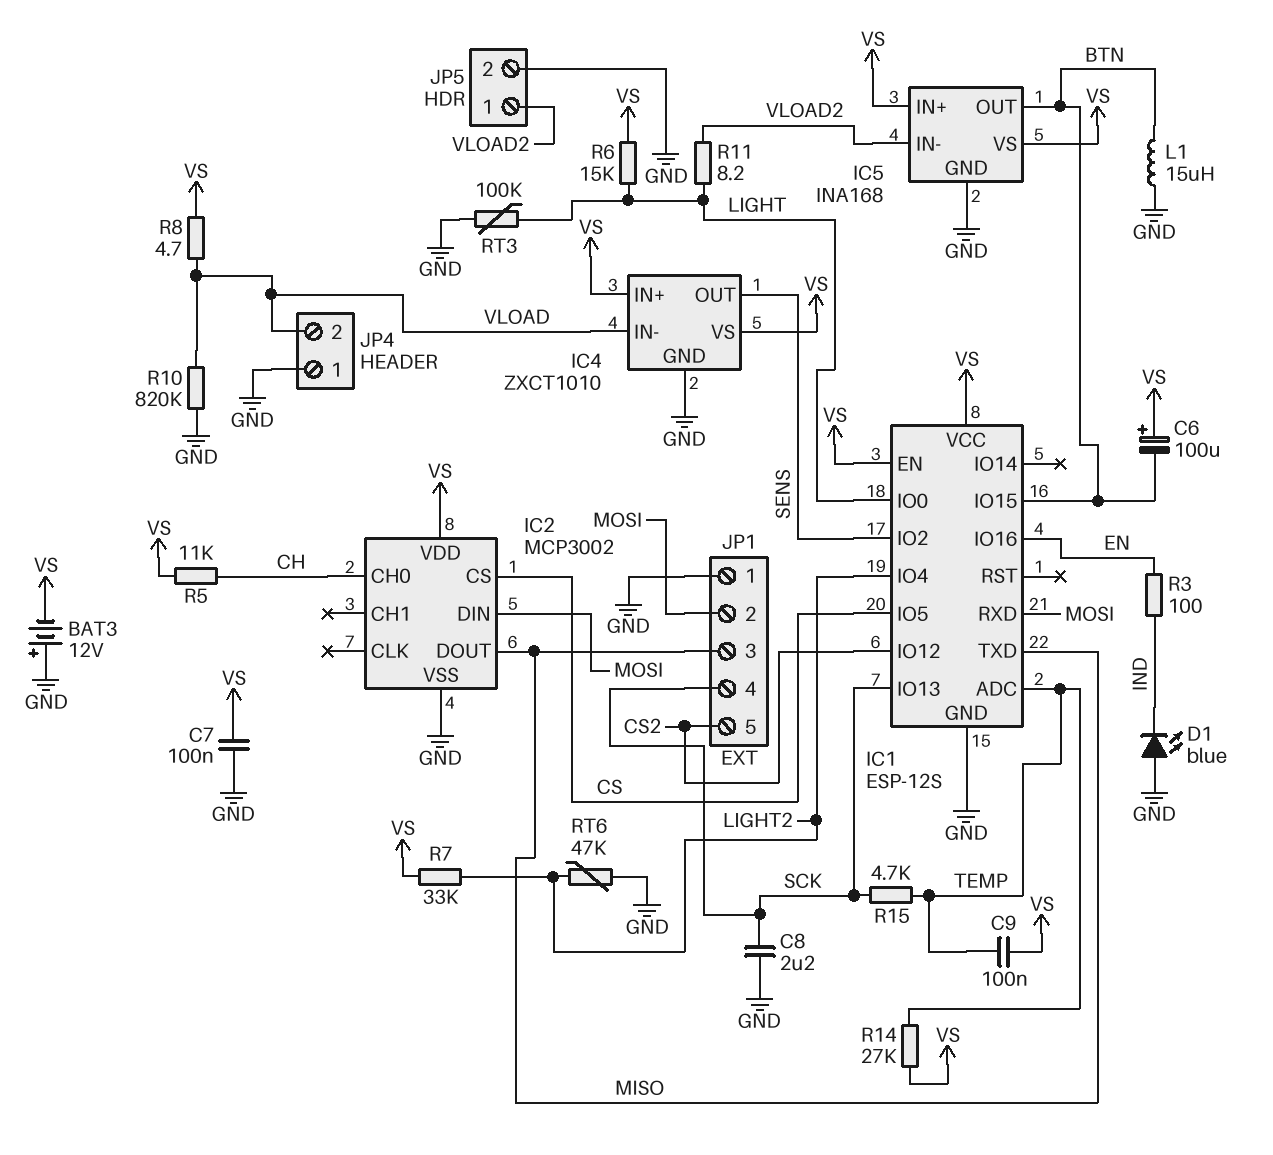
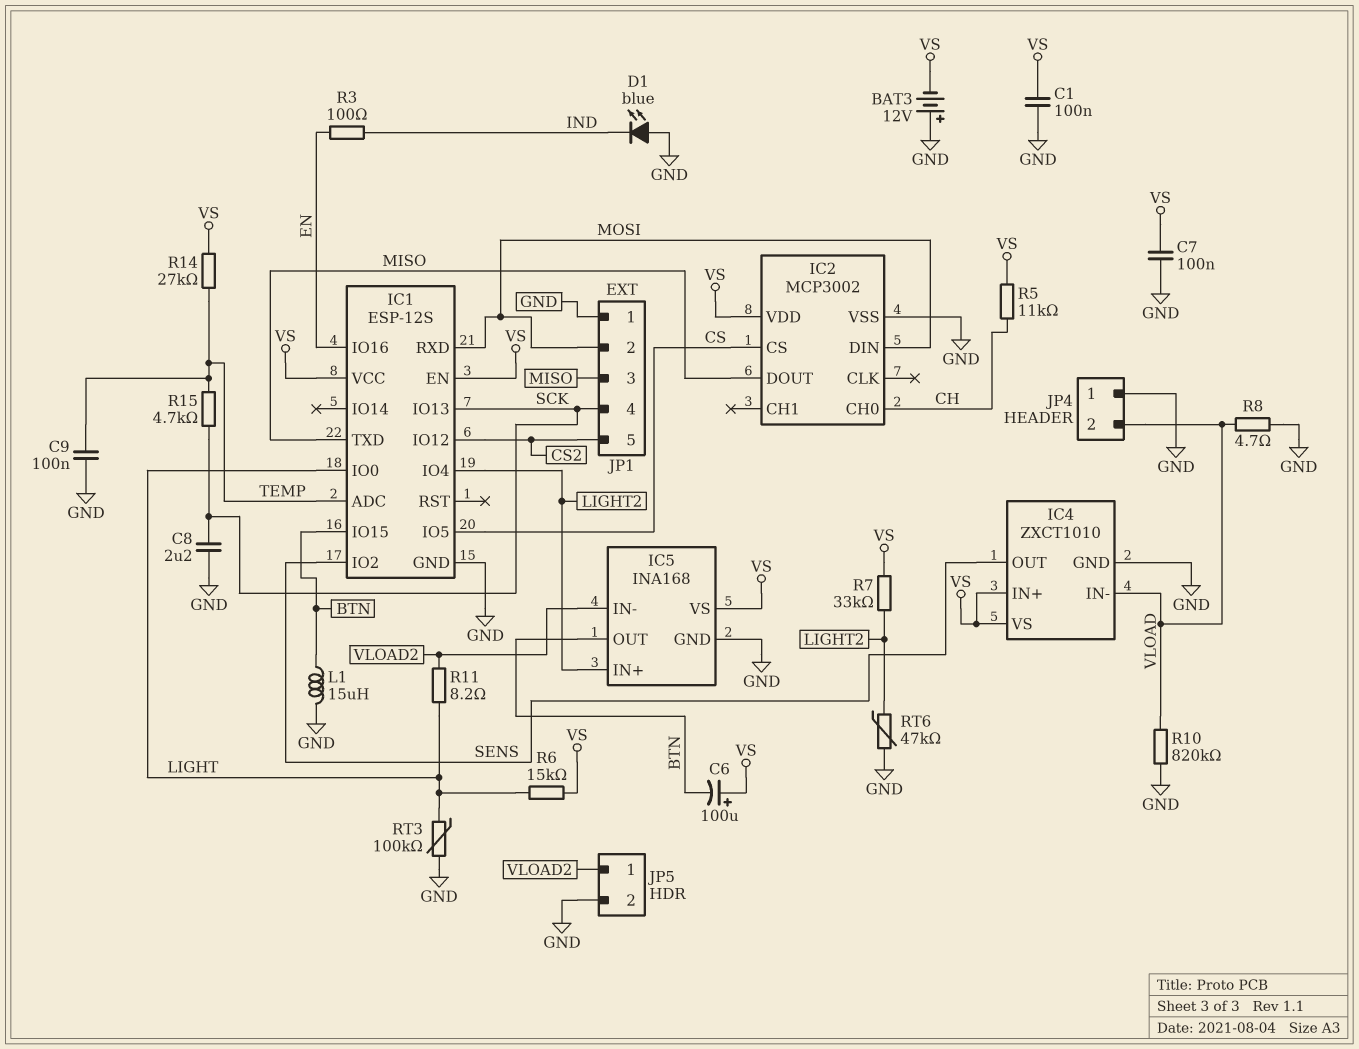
C1: none -> 100nF (GND, VS)
C9: 100nF (TEMP, VS) -> 100nF (GND, TEMP)
IC5 pin IN+: VS -> LIGHT2
R8: 4.7 (VLOAD, VS) -> 4.7 (GND, VLOAD)

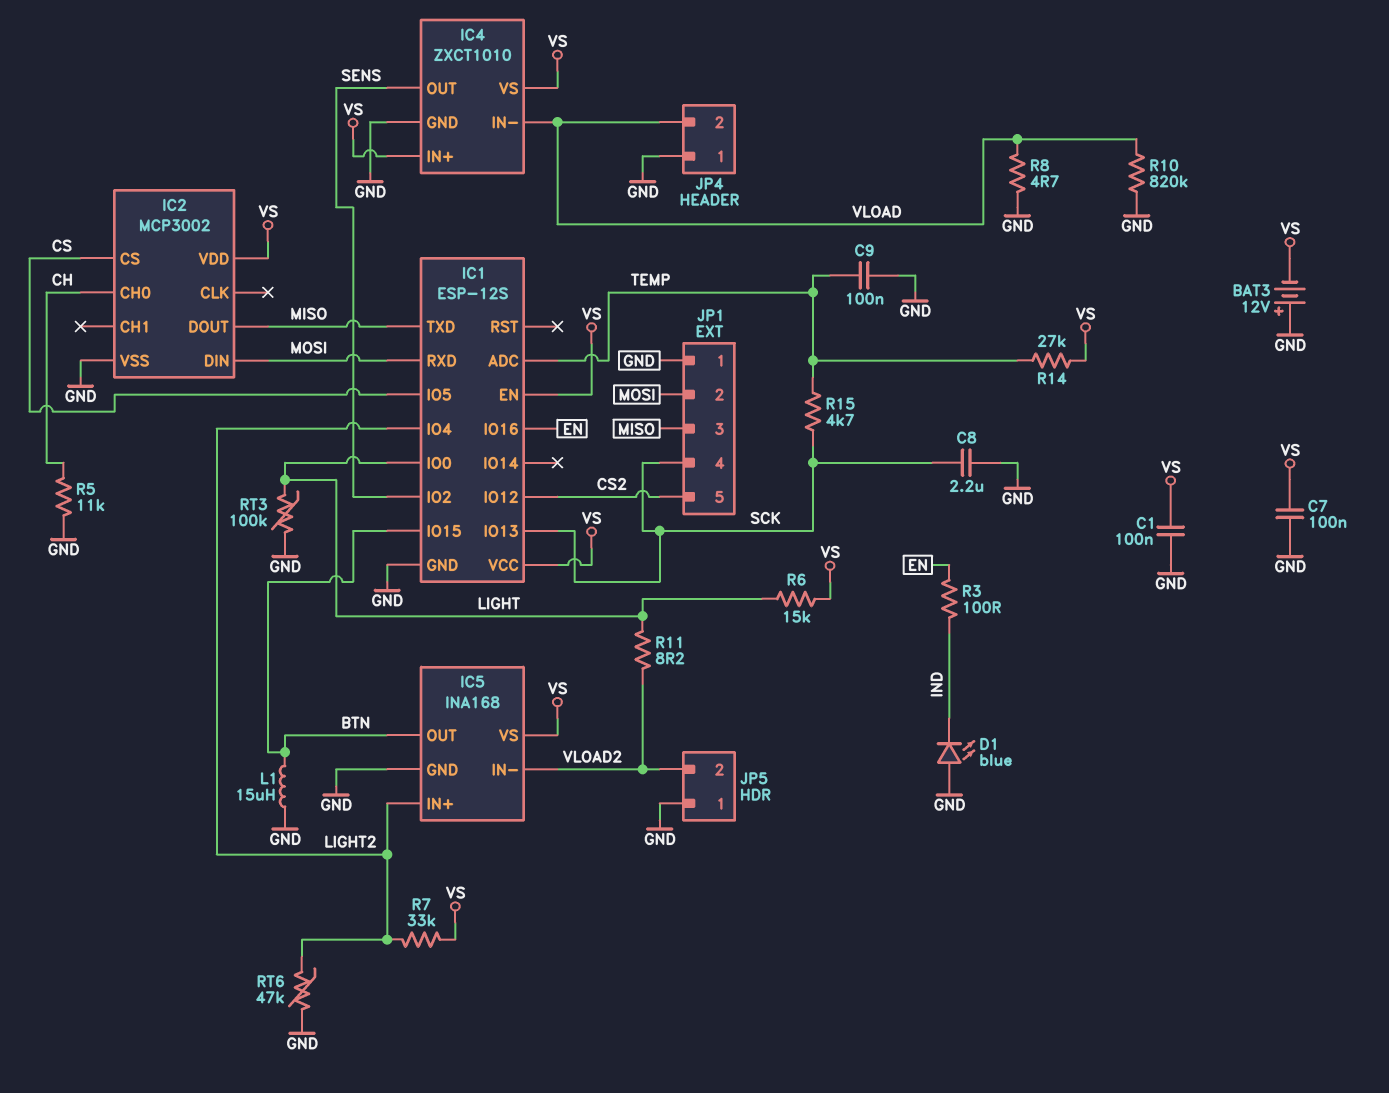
C6: 100uF (plus VS, minus BTN) -> none
JP5 pin 1: VLOAD2 -> GND
JP5 pin 2: GND -> VLOAD2
R5: 11k (CH, VS) -> 11k (CH, GND)

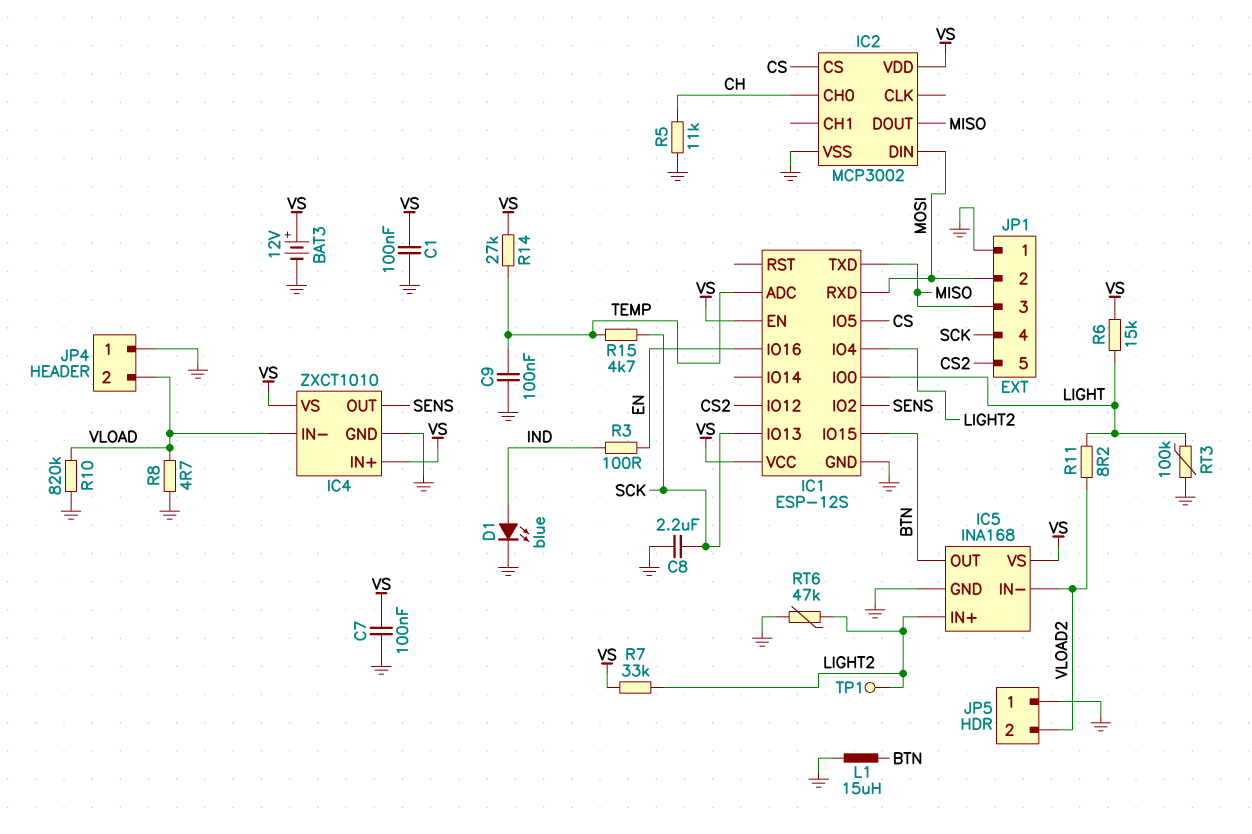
BAT3: 12V (plus GND, minus VS) -> 12V (plus VS, minus GND)
D1: LED blue (A GND, K IND) -> LED blue (A IND, K GND)
TP1: none -> test point (LIGHT2)

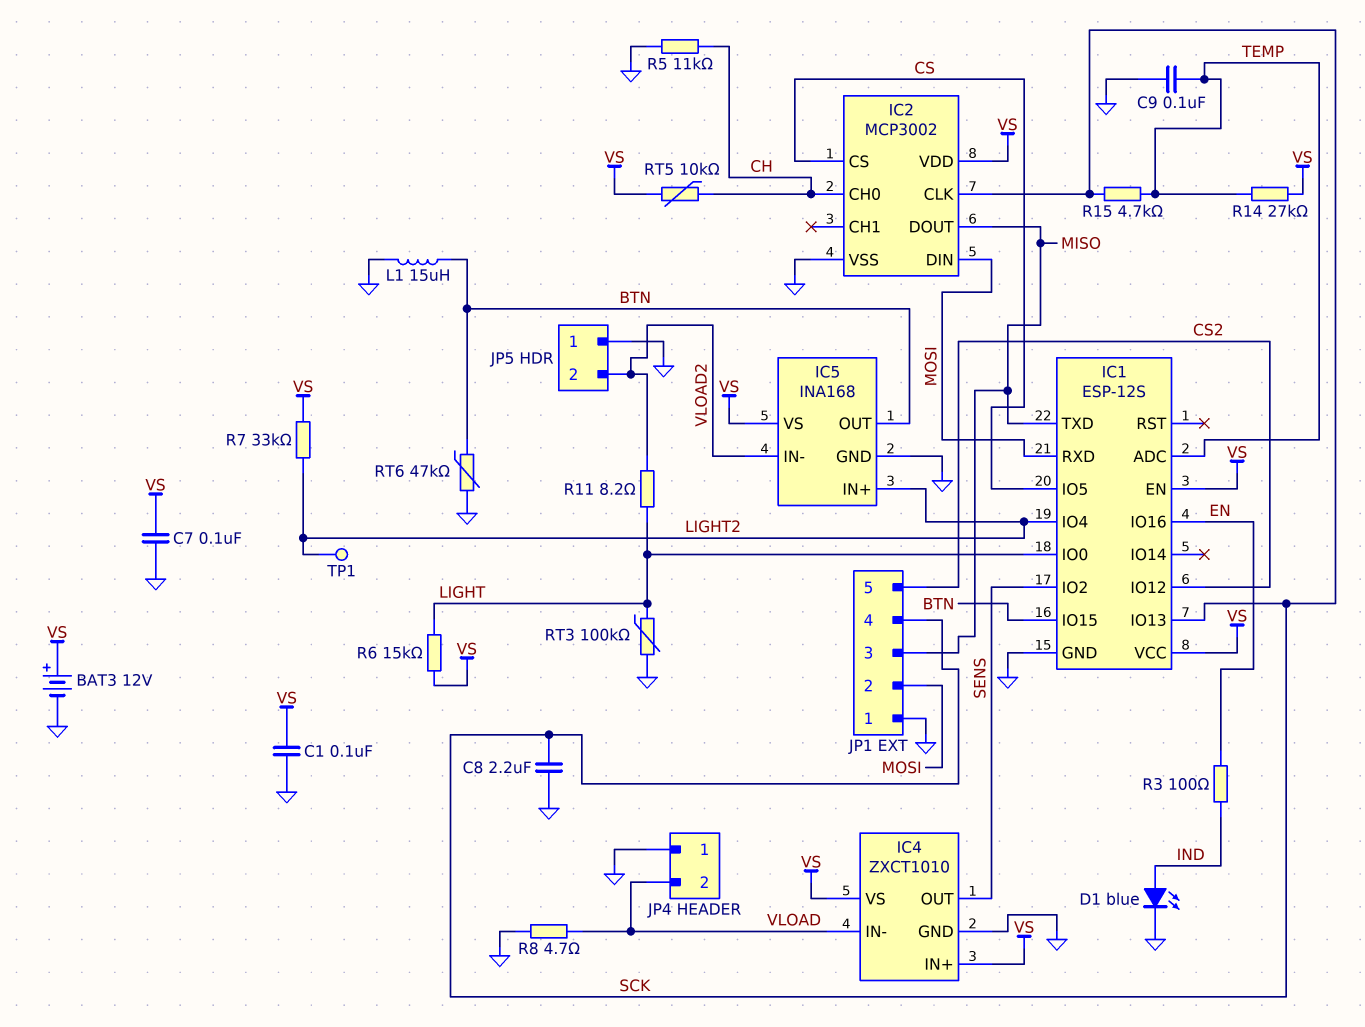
IC2 pin CLK: none -> SCK
R10: 820k (GND, VLOAD) -> none
RT5: none -> 10k (CH, VS)
RT6: 47k (GND, LIGHT2) -> 47k (BTN, GND)

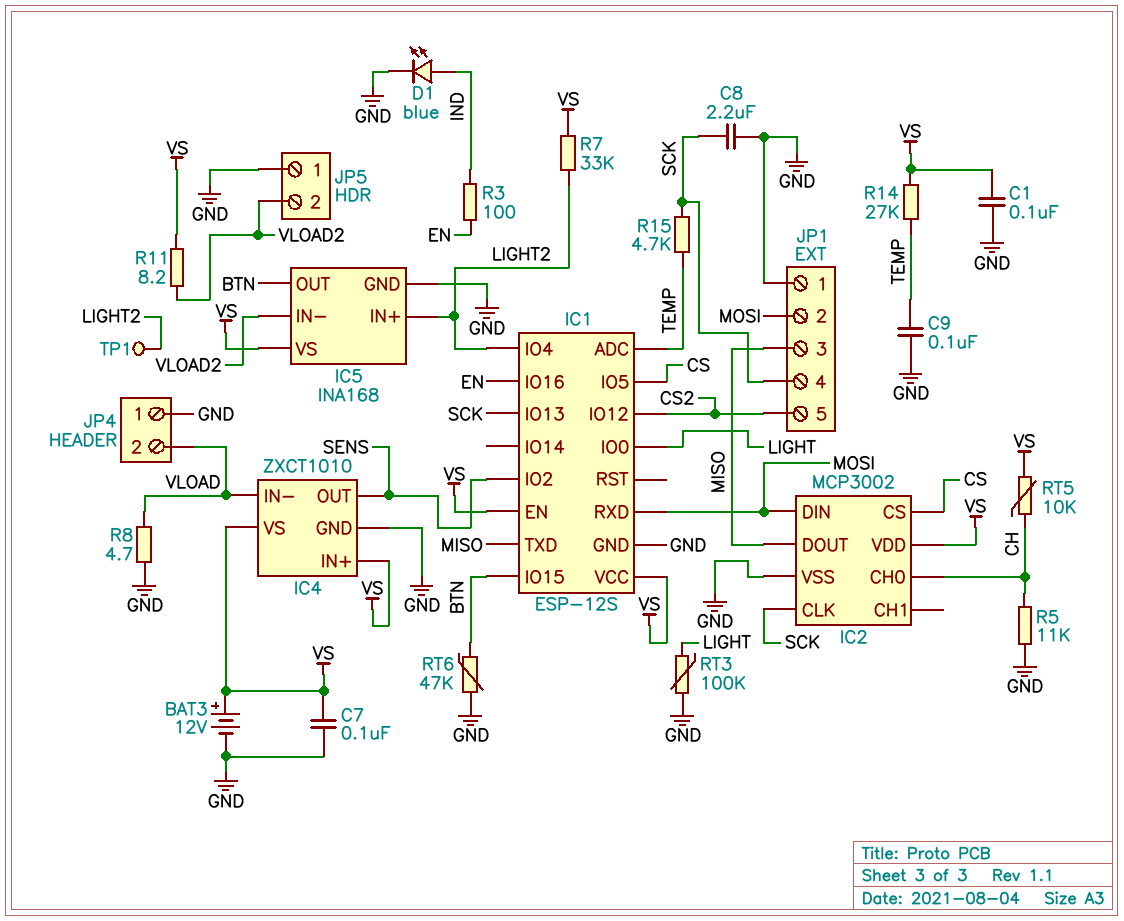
L1: 15uH (BTN, GND) -> none
R6: 15k (LIGHT, VS) -> none
R11: 8.2 (LIGHT, VLOAD2) -> 8.2 (VLOAD2, VS)

